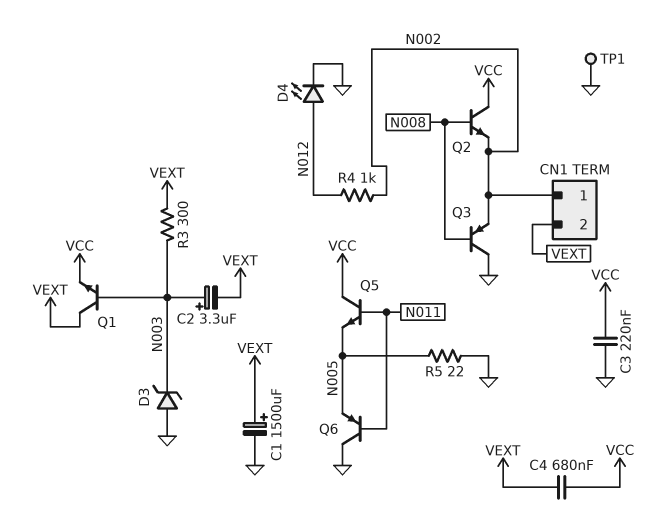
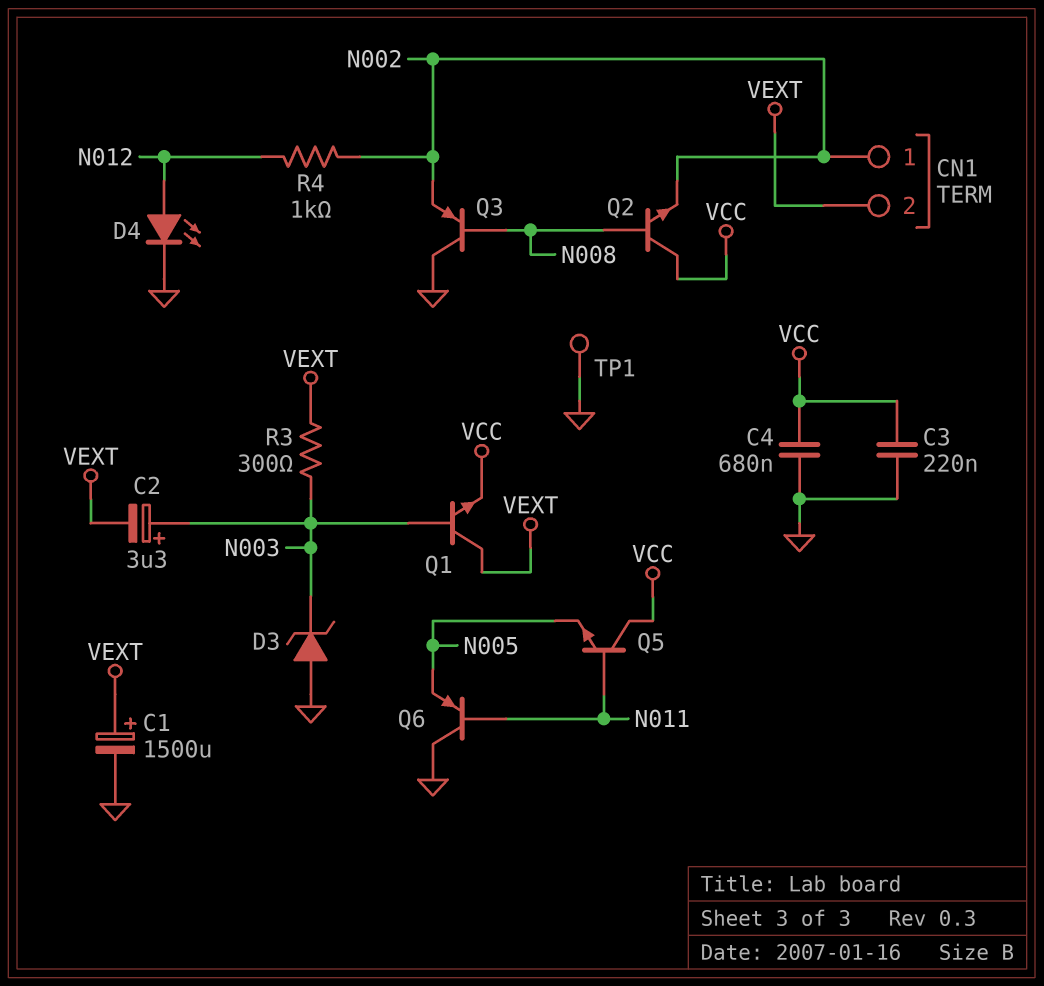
C4: 680nF (VCC, VEXT) -> 680nF (GND, VCC)
R5: 22 (GND, N005) -> none

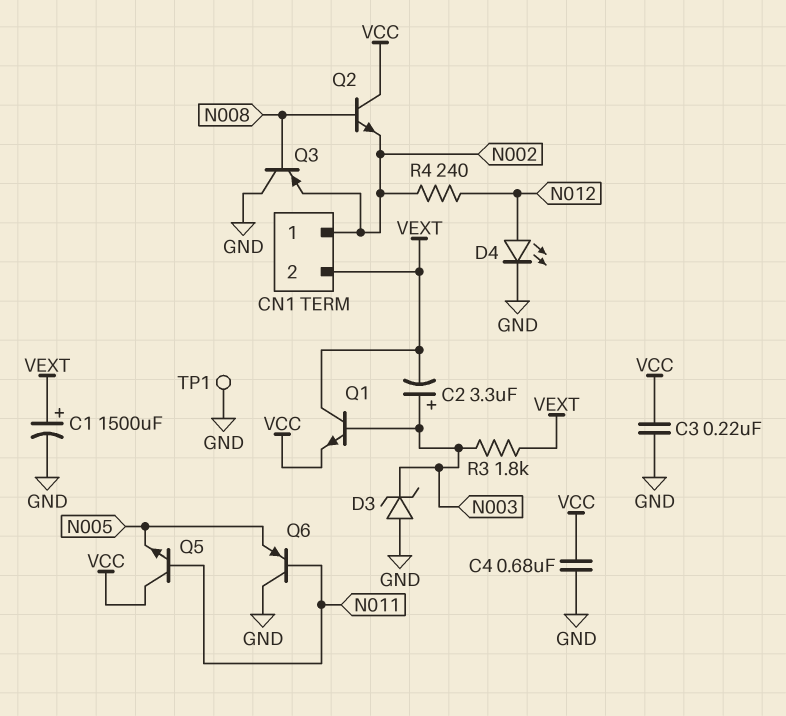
R3: 300 (N003, VEXT) -> 1.8k (N003, VEXT)
R4: 1k (N002, N012) -> 240 (N002, N012)

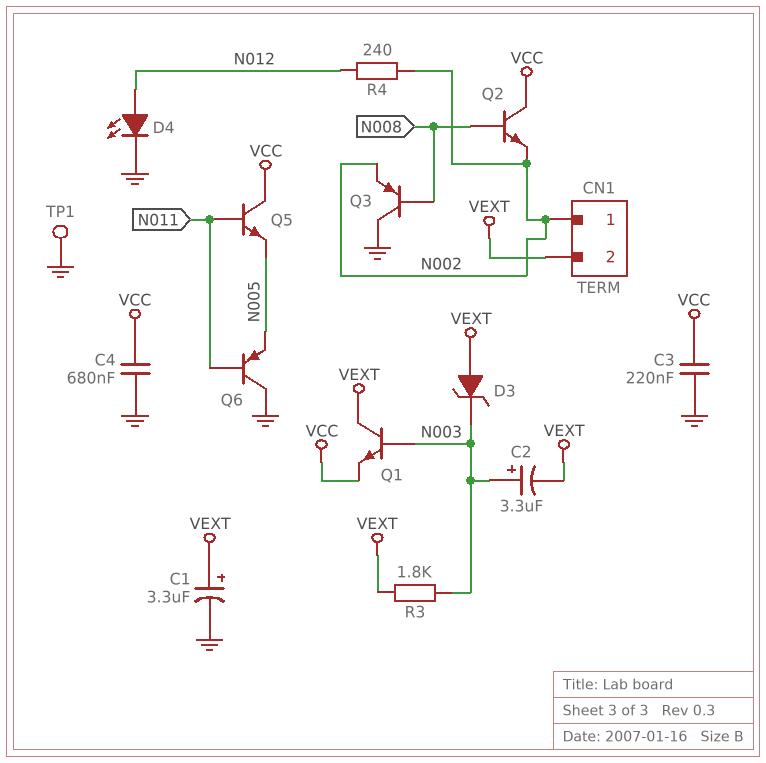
C1: 1500uF (plus VEXT, minus GND) -> 3.3uF (plus VEXT, minus GND)
D3: zener (A GND, K N003) -> zener (A VEXT, K N003)

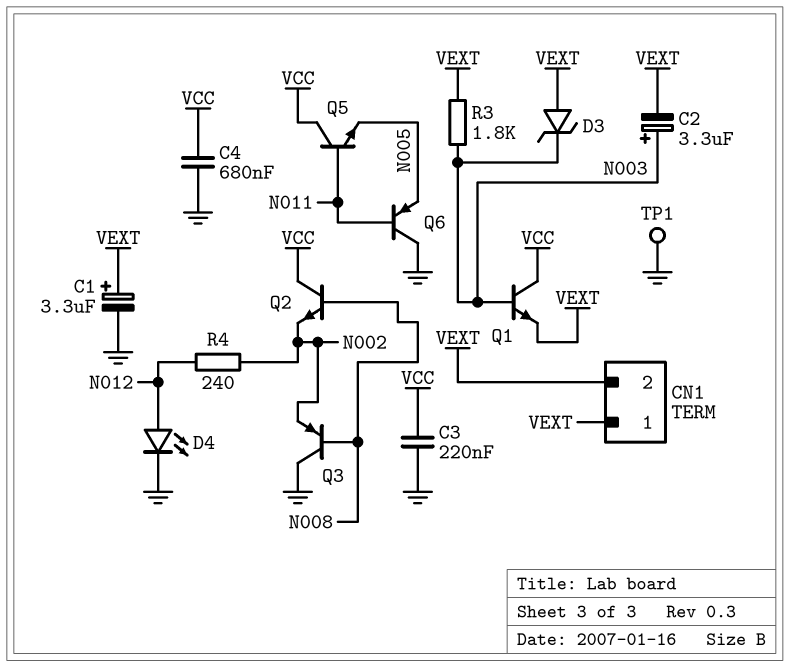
CN1 pin 1: N002 -> VEXT
Q1: NPN (B N003, C VEXT, E VCC) -> NPN (B N003, C VCC, E VEXT)

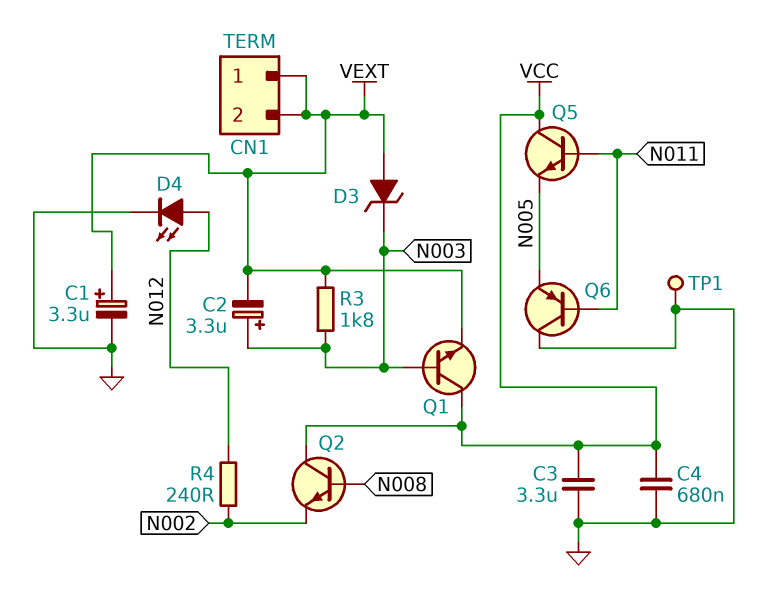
C3: 220nF (GND, VCC) -> 3.3uF (GND, VCC)
Q3: PNP (B N008, C GND, E N002) -> none

